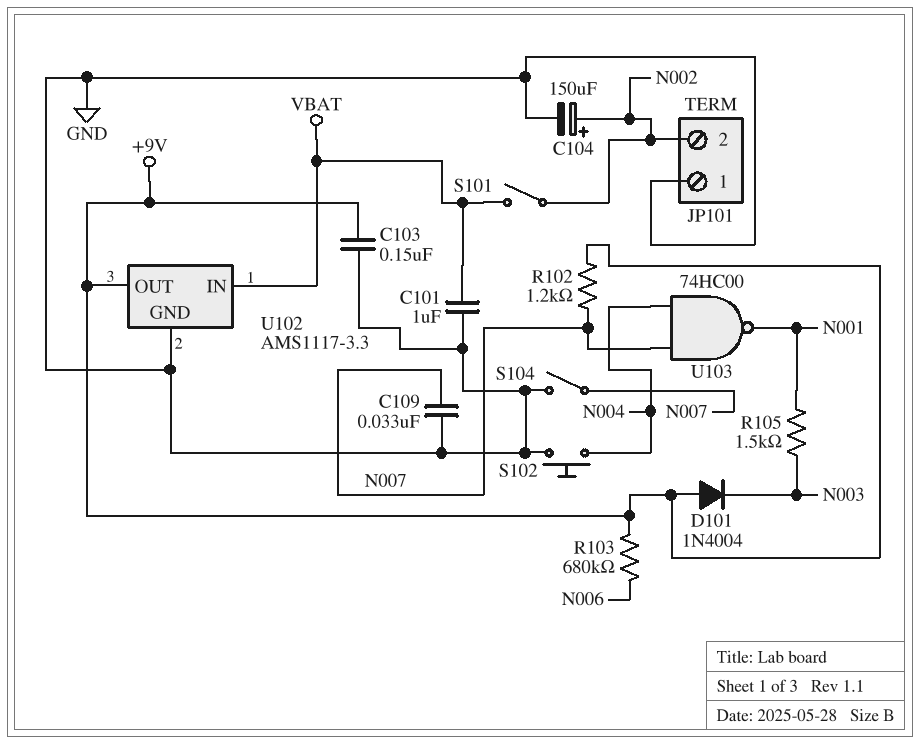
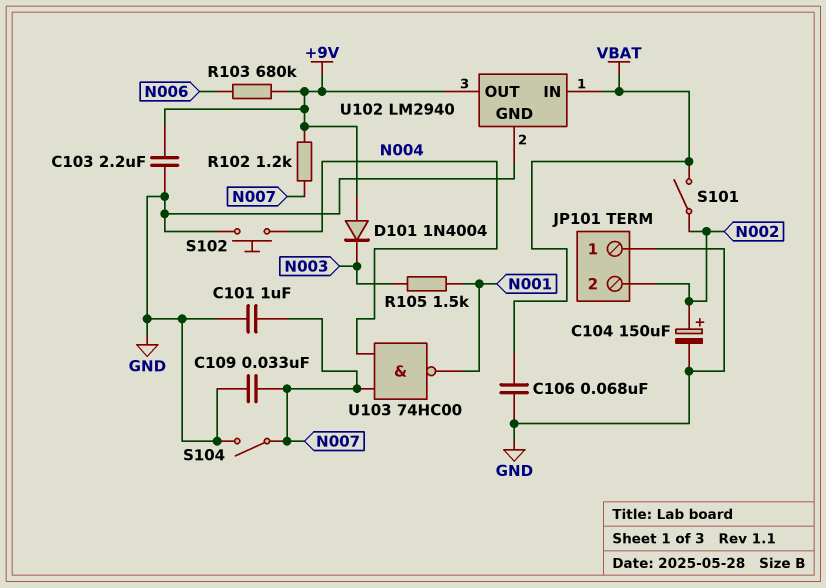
C101: 1uF (GND, VBAT) -> 1uF (GND, N007)
C103: 150nF (+9V, GND) -> 2.2uF (+9V, GND)
C106: none -> 68nF (GND, VBAT)
U102: AMS1117-3.3 -> LM2940

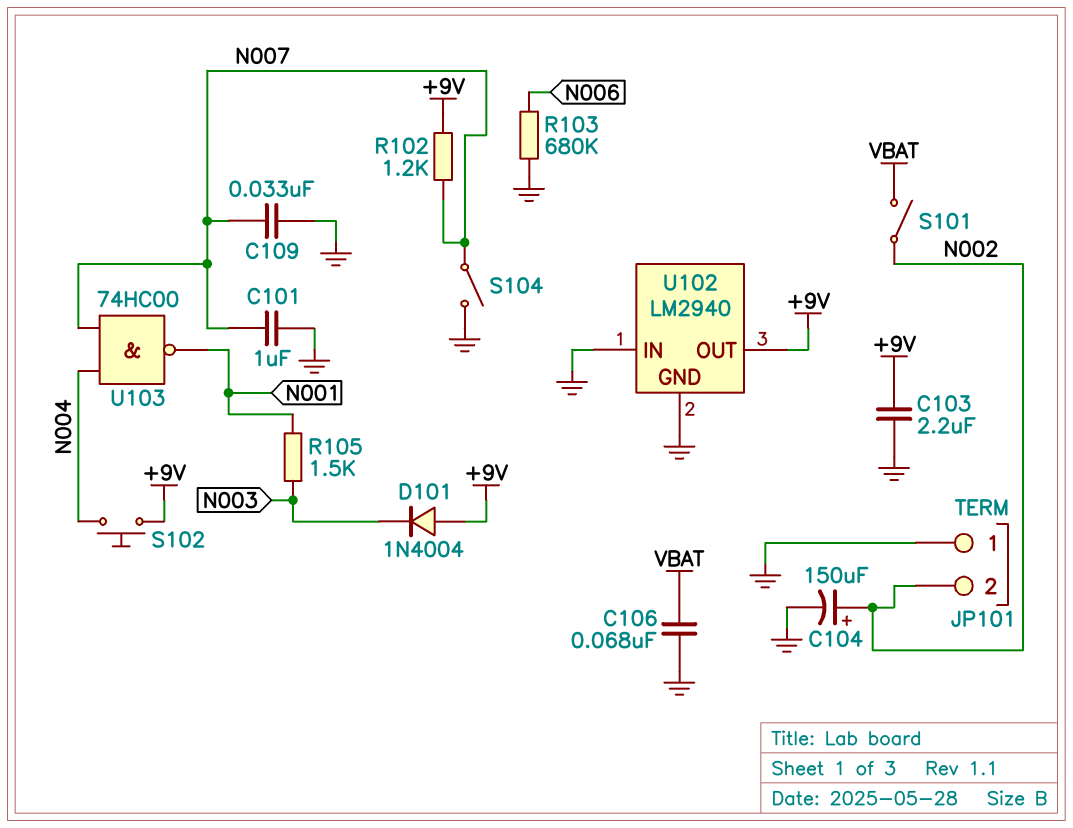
R103: 680k (+9V, N006) -> 680k (GND, N006)
S102: button (GND, N004) -> button (+9V, N004)
U102 pin IN: VBAT -> GND

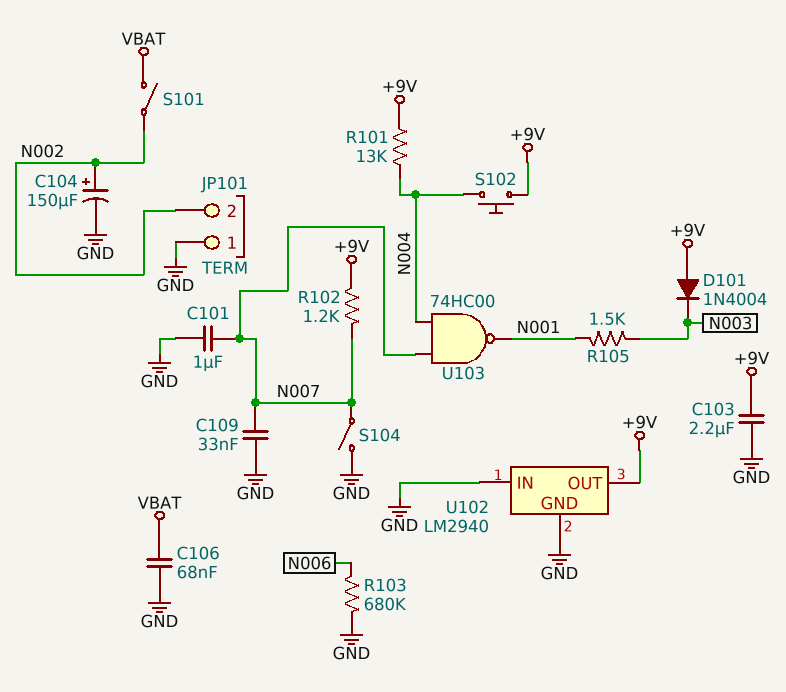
R101: none -> 13k (+9V, N004)

